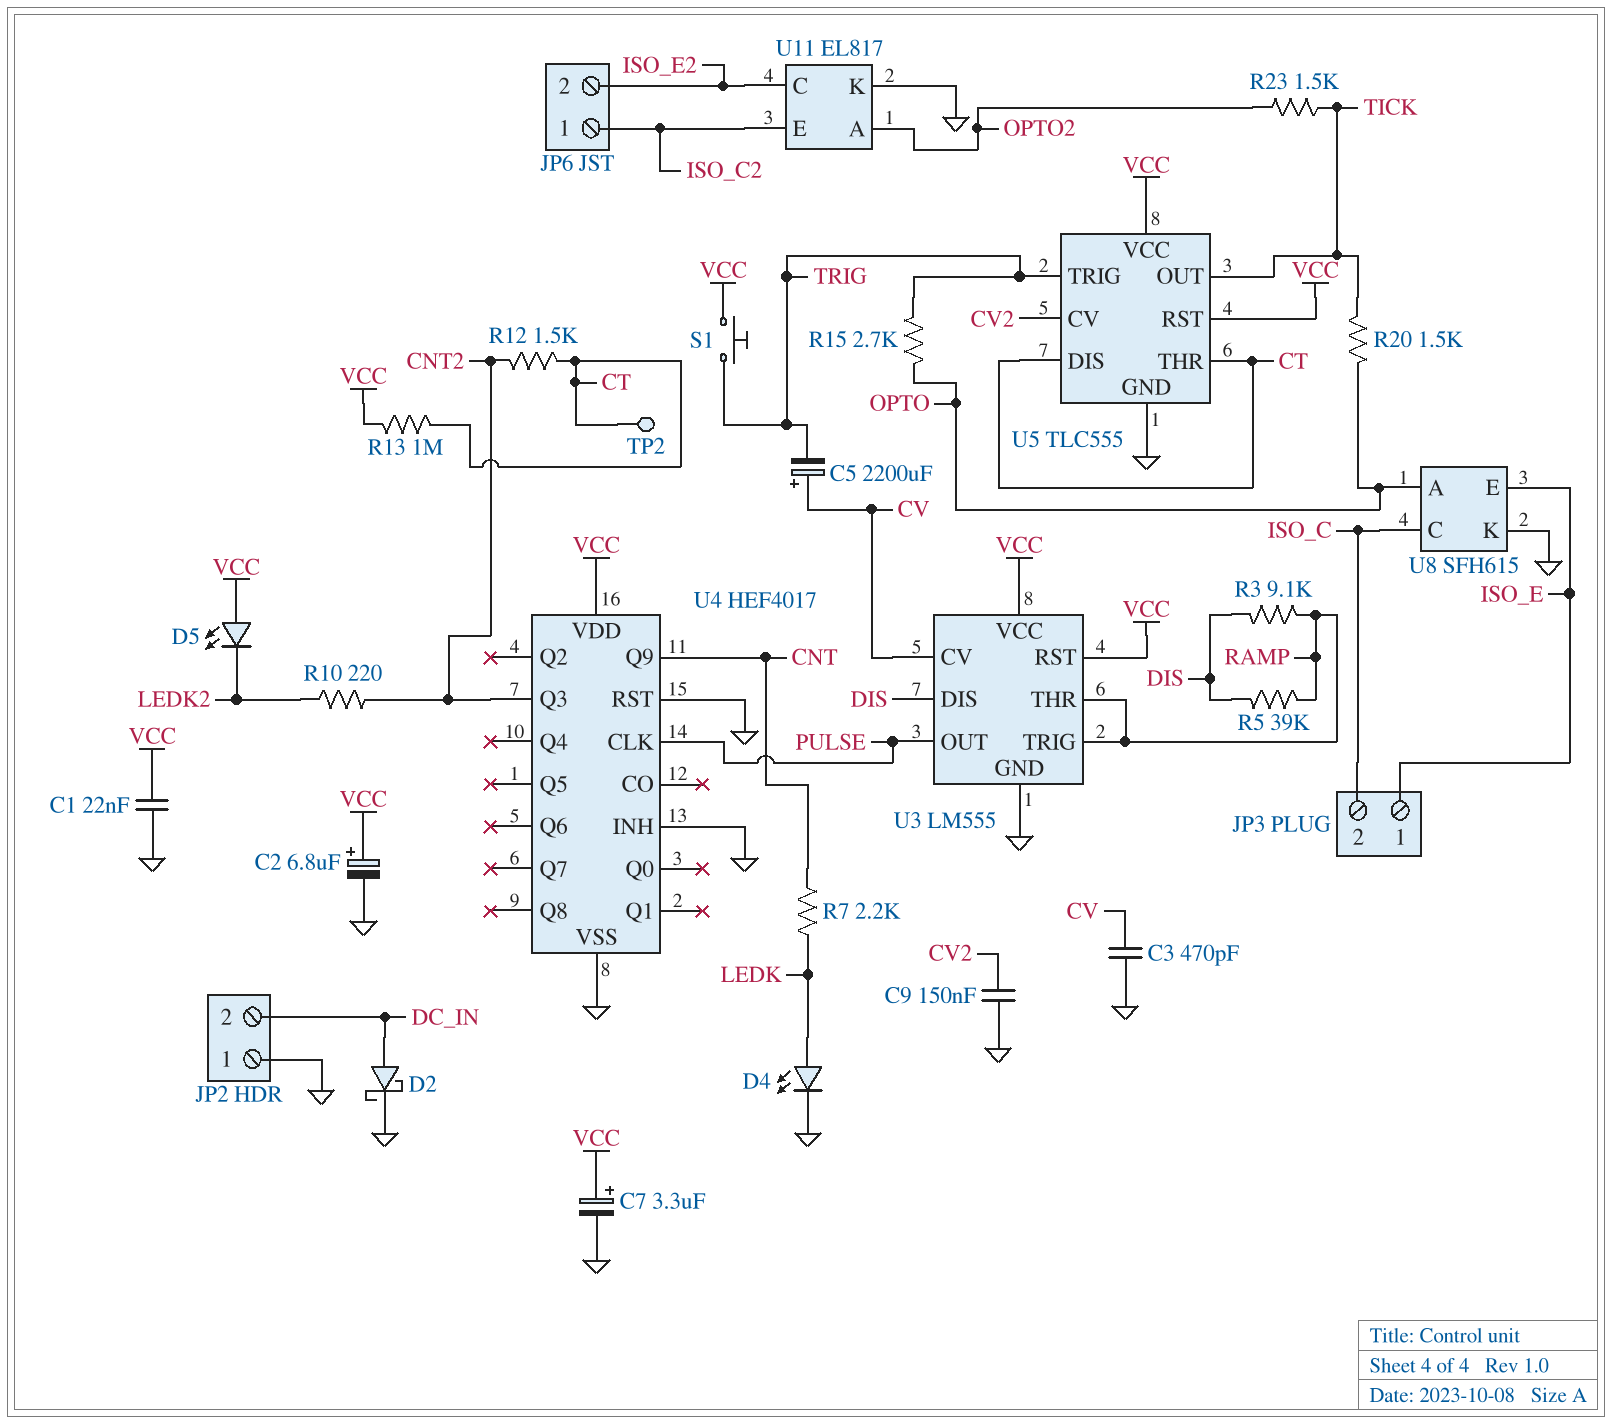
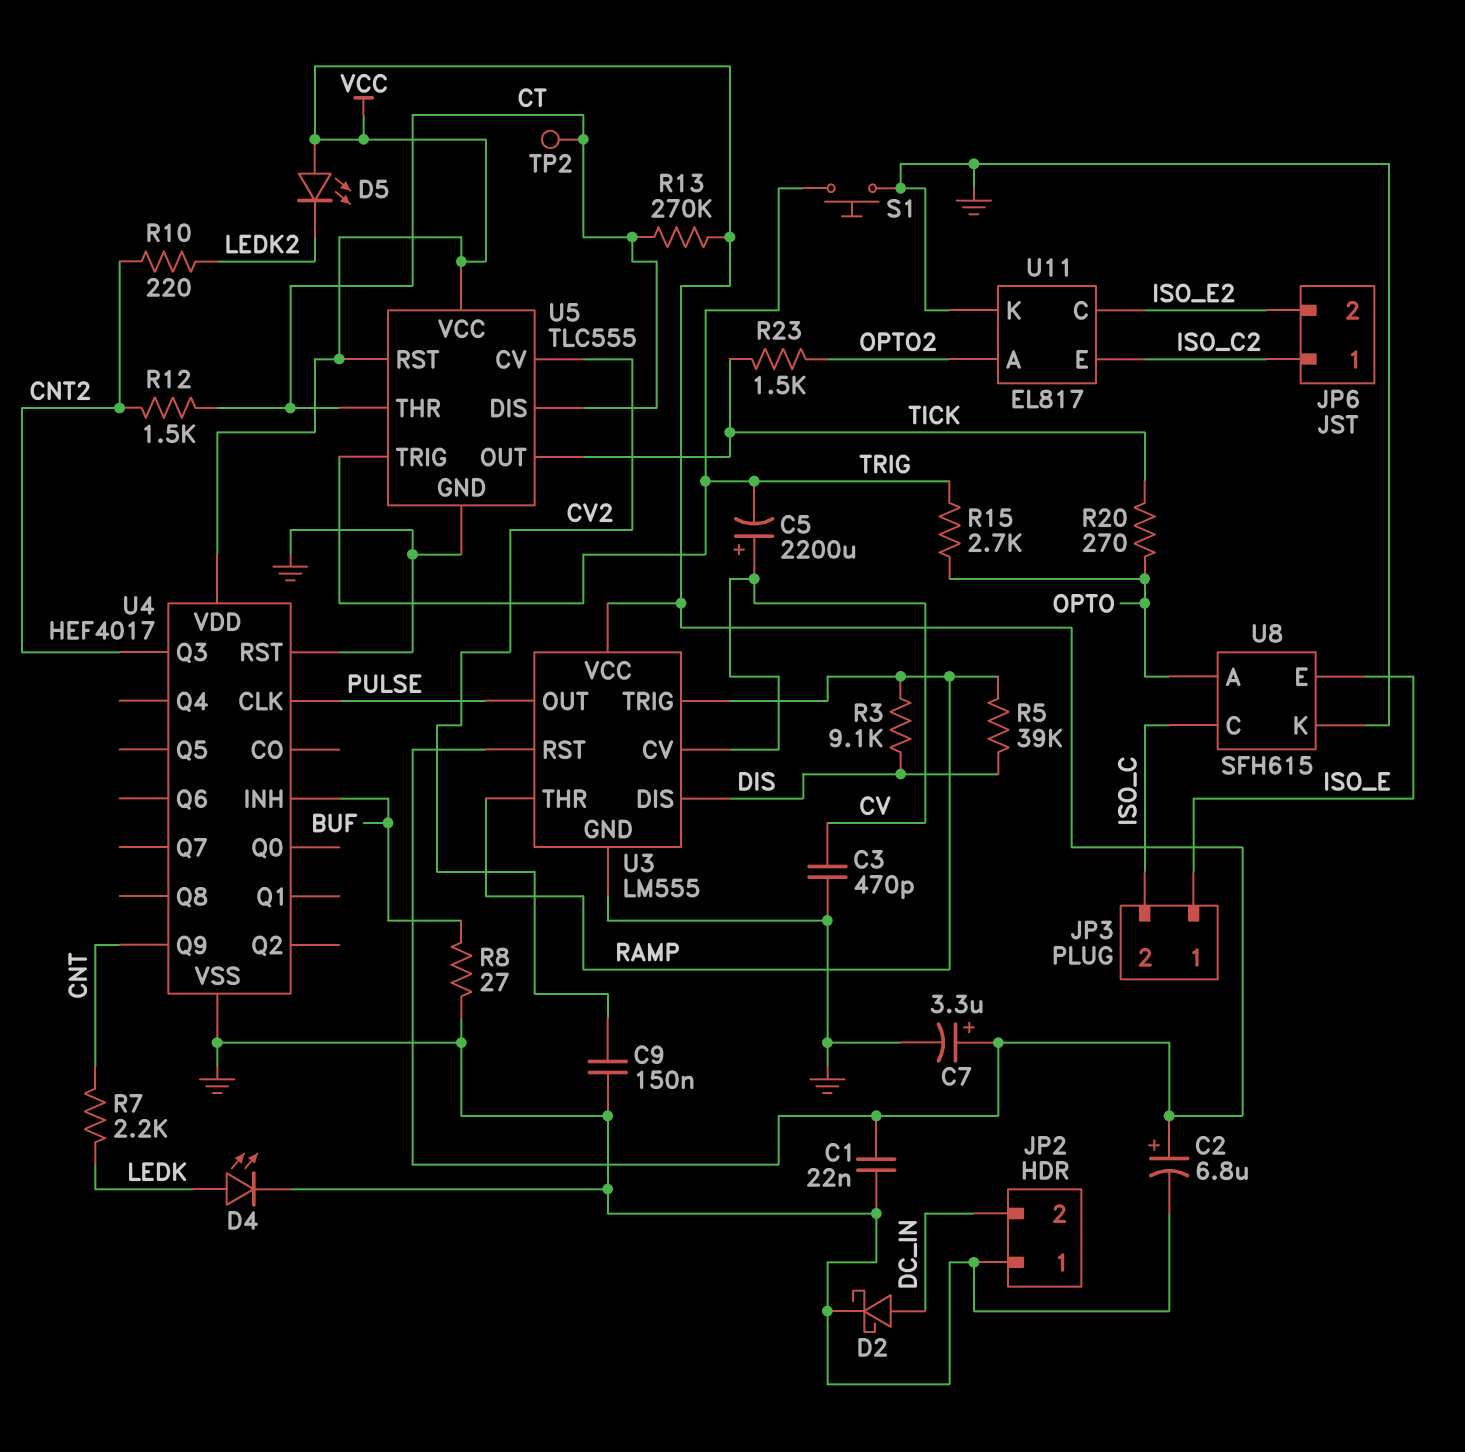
R8: none -> 27 (BUF, GND)
R13: 1M (CT, VCC) -> 270k (CT, VCC)
R20: 1.5k (OPTO, TICK) -> 270 (OPTO, TICK)
S1: button (TRIG, VCC) -> button (GND, TRIG)
U4 pin INH: GND -> BUF

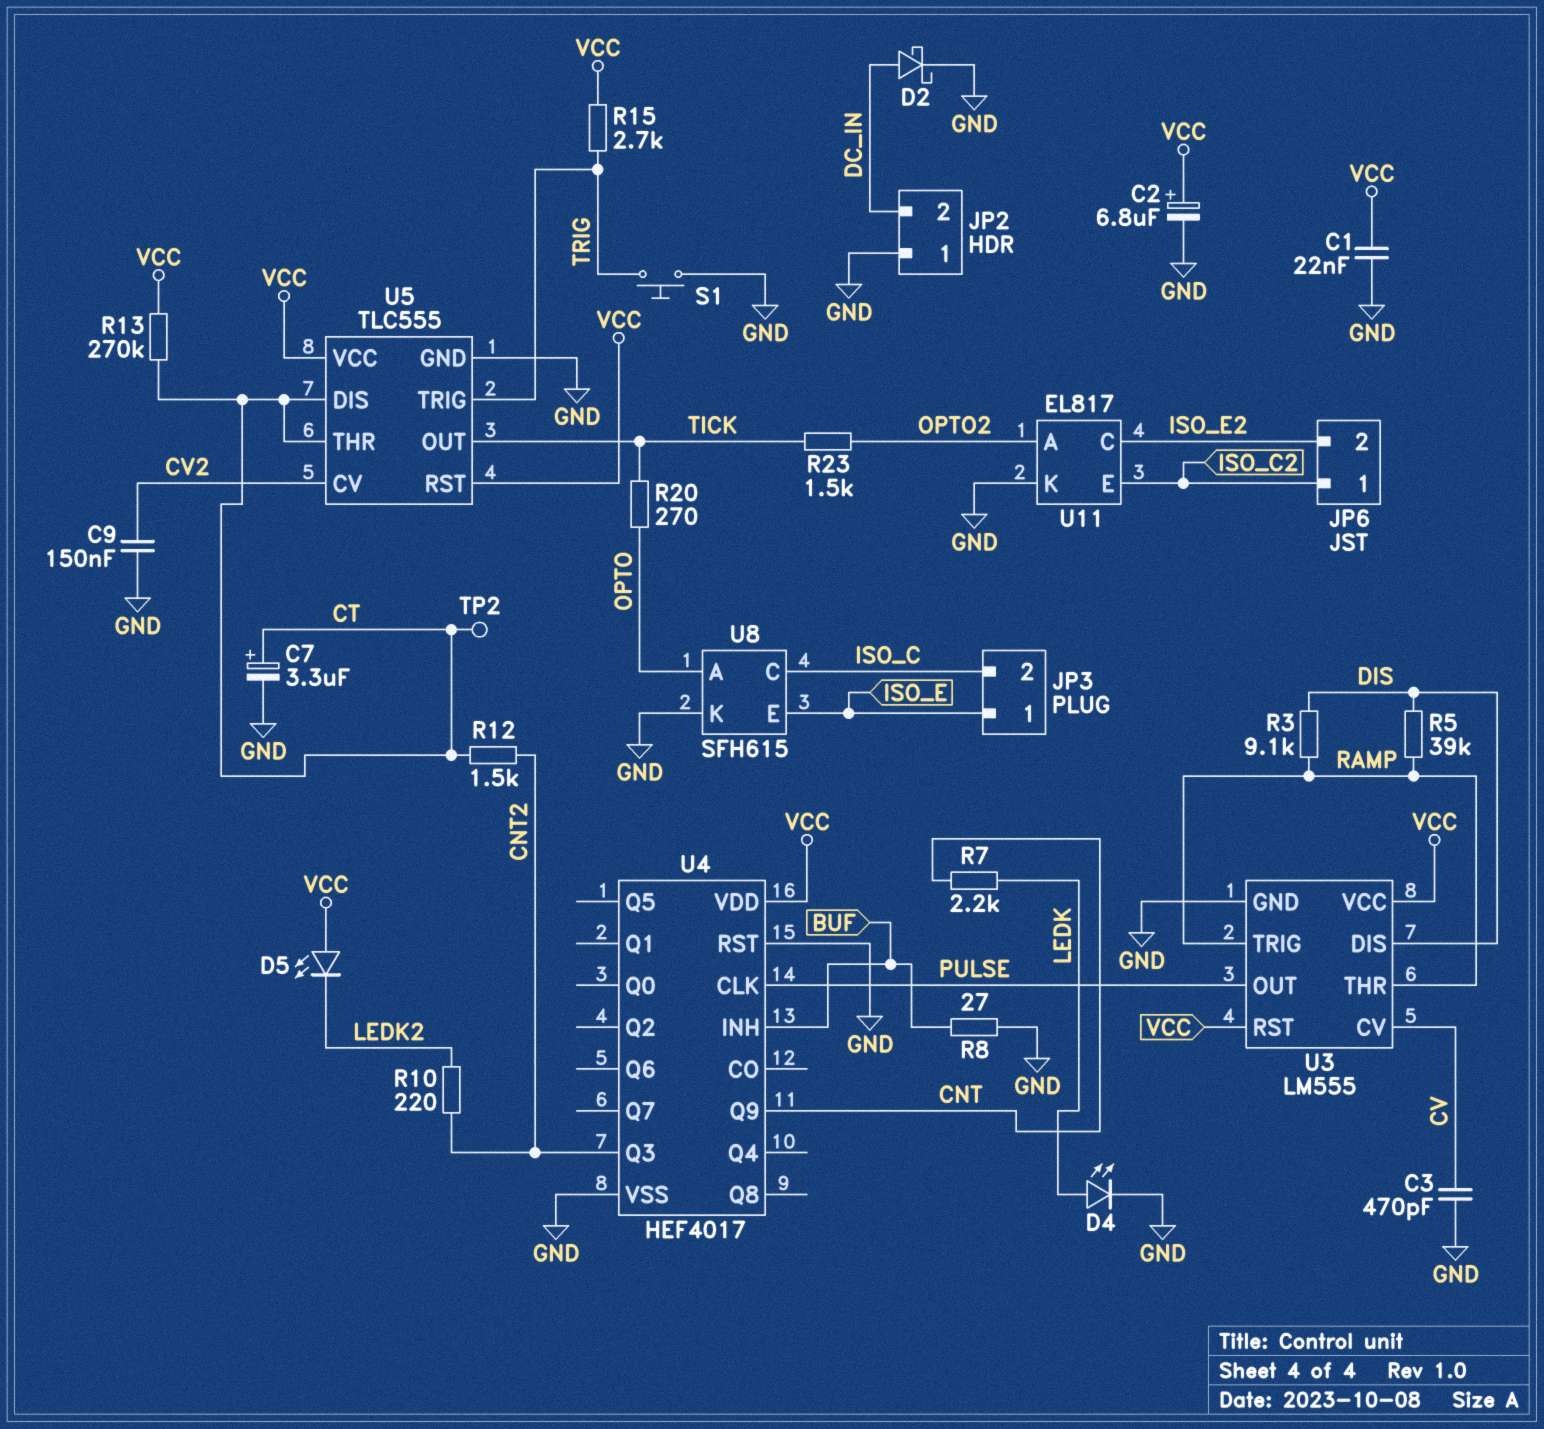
C5: 2200uF (plus CV, minus TRIG) -> none
C7: 3.3uF (plus VCC, minus GND) -> 3.3uF (plus CT, minus GND)
R15: 2.7k (OPTO, TRIG) -> 2.7k (TRIG, VCC)

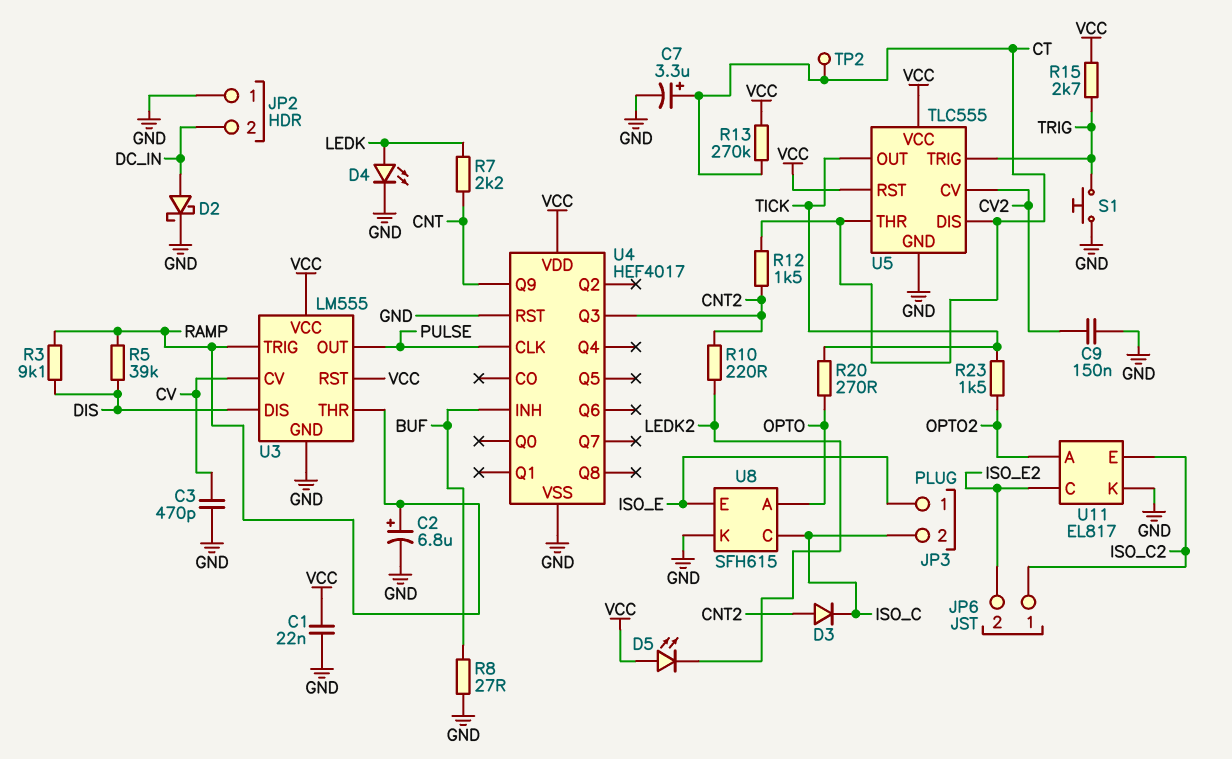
C2: 6.8uF (plus VCC, minus GND) -> 6.8uF (plus RAMP, minus GND)
D3: none -> diode (A CNT2, K ISO_C)

